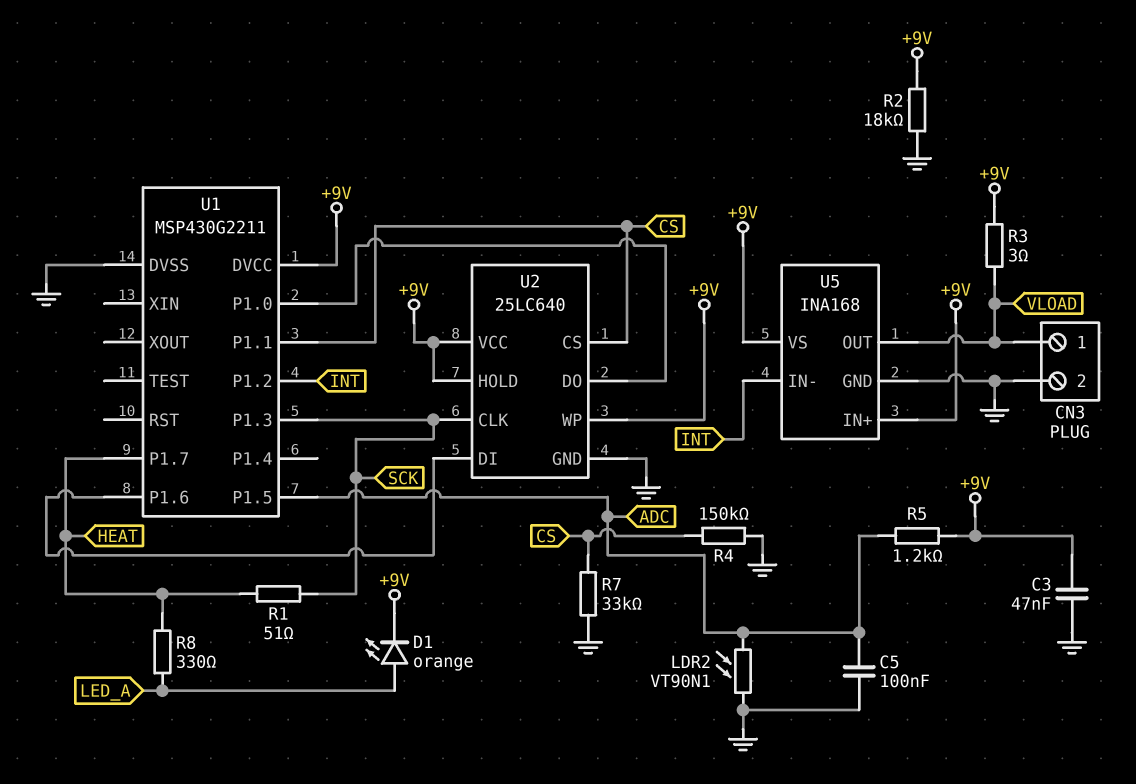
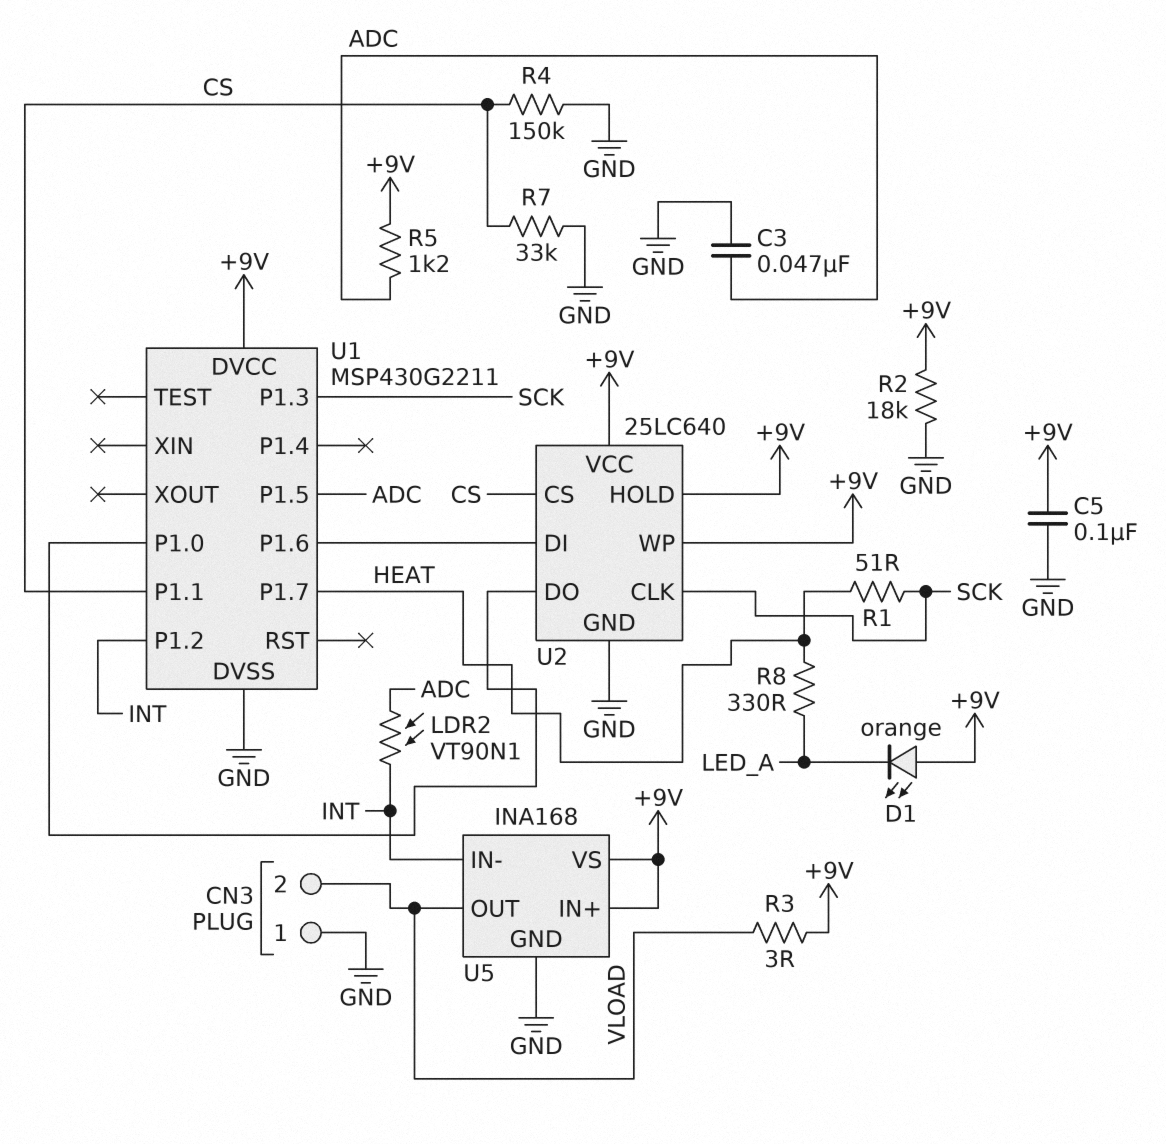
C3: 47nF (+9V, GND) -> 47nF (ADC, GND)
C5: 100nF (ADC, GND) -> 100nF (+9V, GND)
CN3 pin 1: VLOAD -> GND
CN3 pin 2: GND -> VLOAD
D1: LED orange (A LED_A, K +9V) -> LED orange (A +9V, K LED_A)
LDR2: VT90N1 (ADC, GND) -> VT90N1 (ADC, INT)

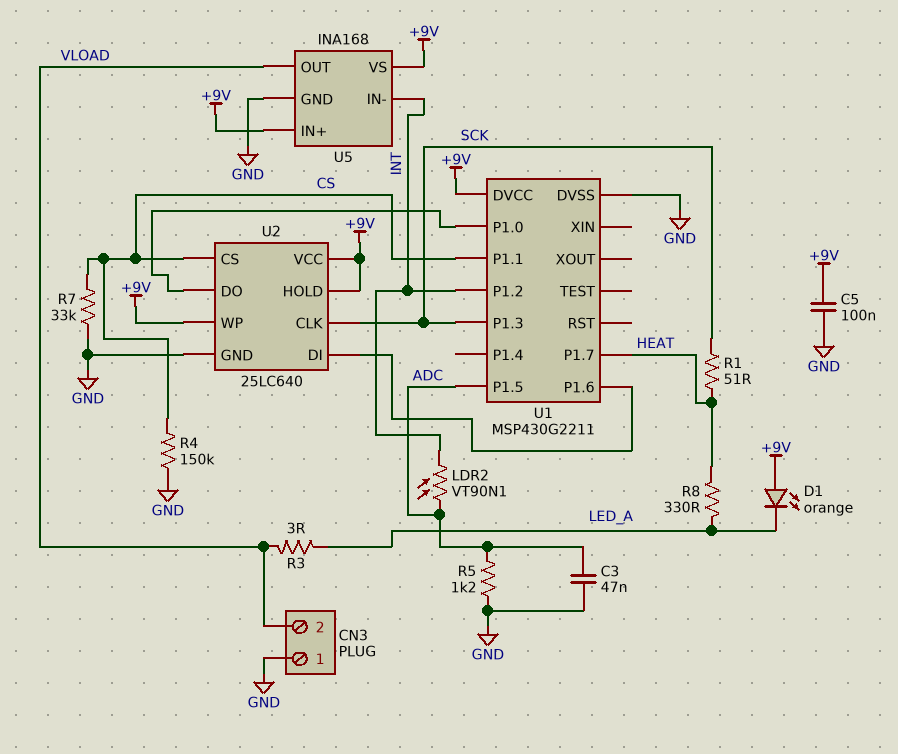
R2: 18k (+9V, GND) -> none
R3: 3 (+9V, VLOAD) -> 3 (LED_A, VLOAD)
R5: 1.2k (+9V, ADC) -> 1.2k (ADC, GND)

